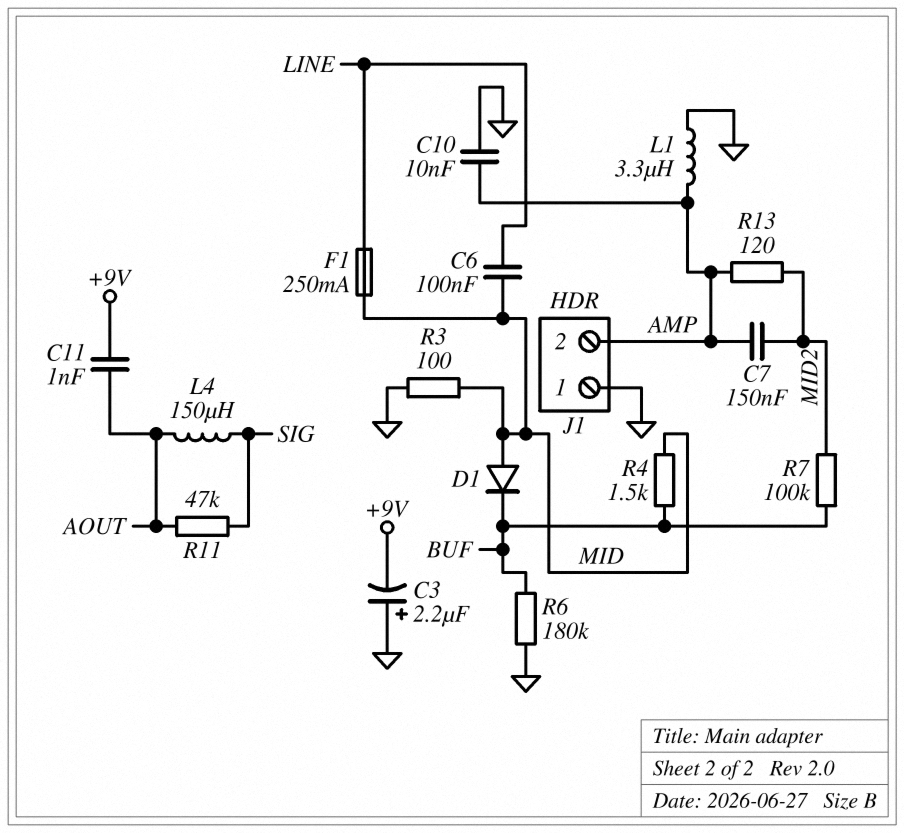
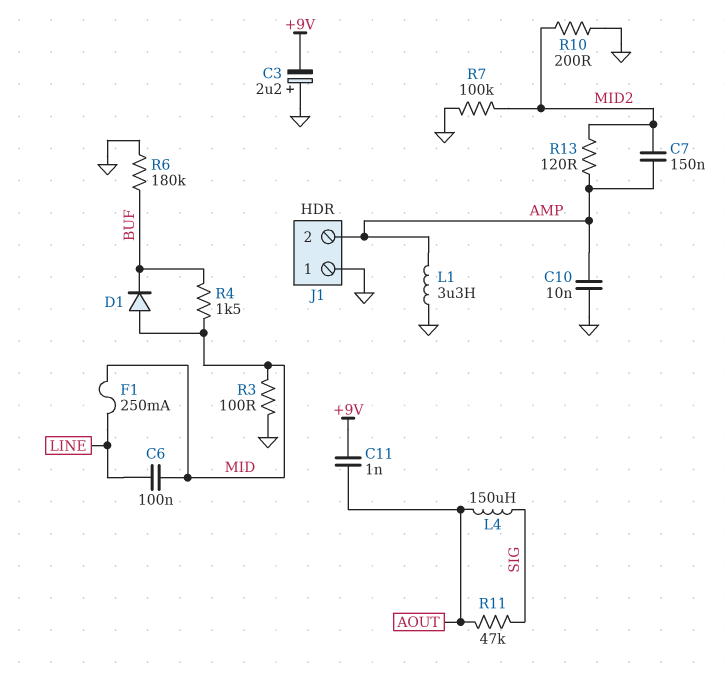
R7: 100k (BUF, MID2) -> 100k (GND, MID2)
R10: none -> 200 (GND, MID2)

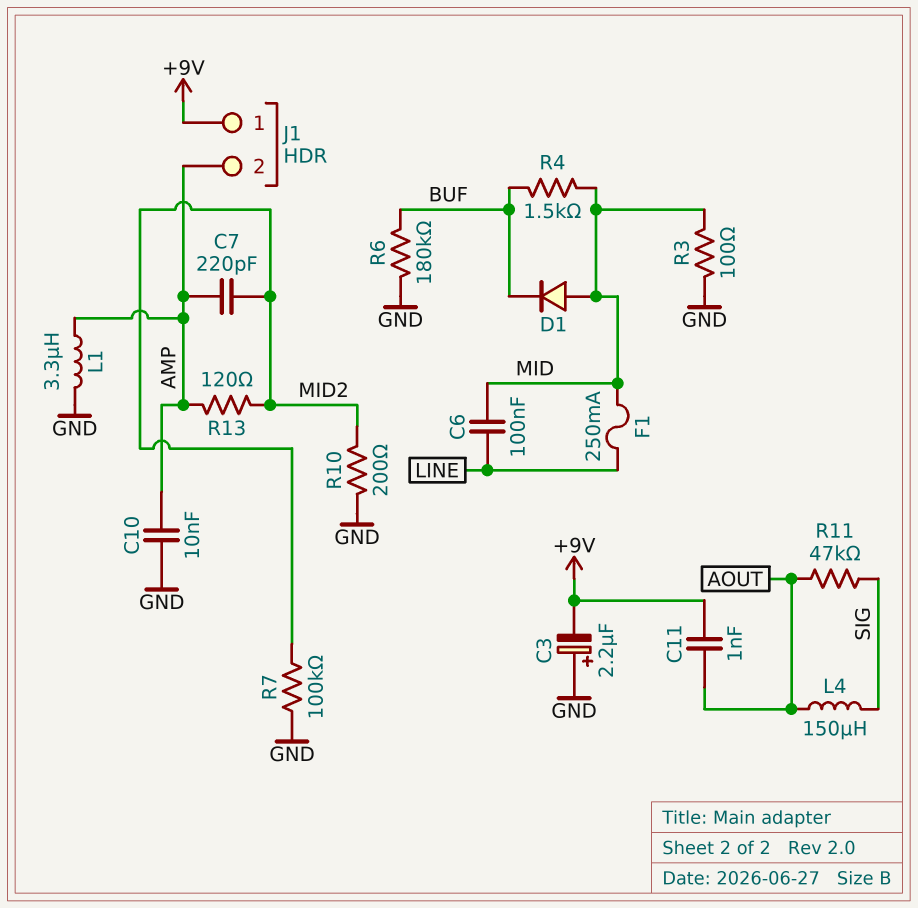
C7: 150nF (AMP, MID2) -> 220pF (AMP, MID2)
J1 pin 1: GND -> +9V

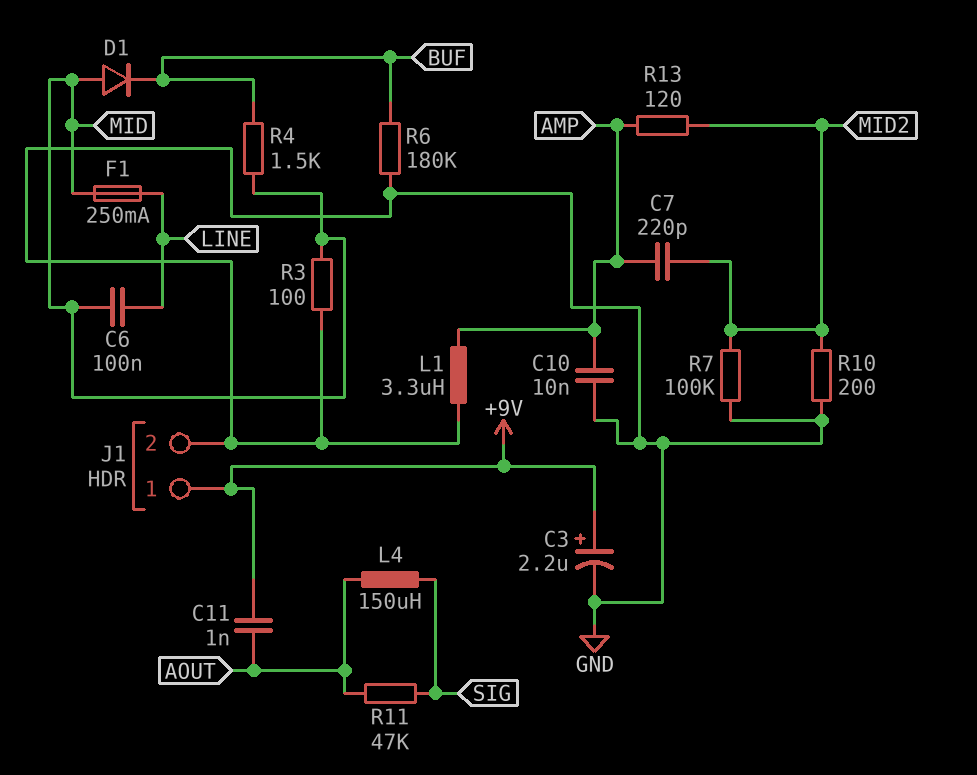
C3: 2.2uF (plus GND, minus +9V) -> 2.2uF (plus +9V, minus GND)
J1 pin 2: AMP -> GND

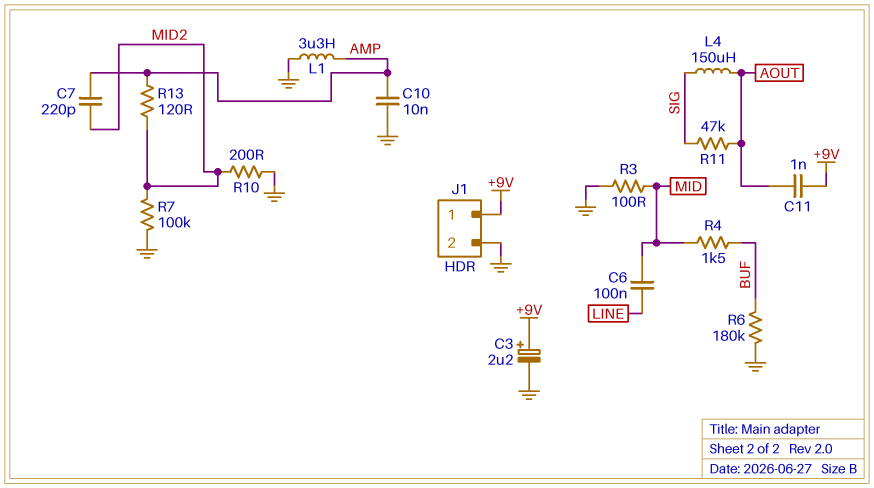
D1: diode (A MID, K BUF) -> none
F1: 250mA (LINE, MID) -> none

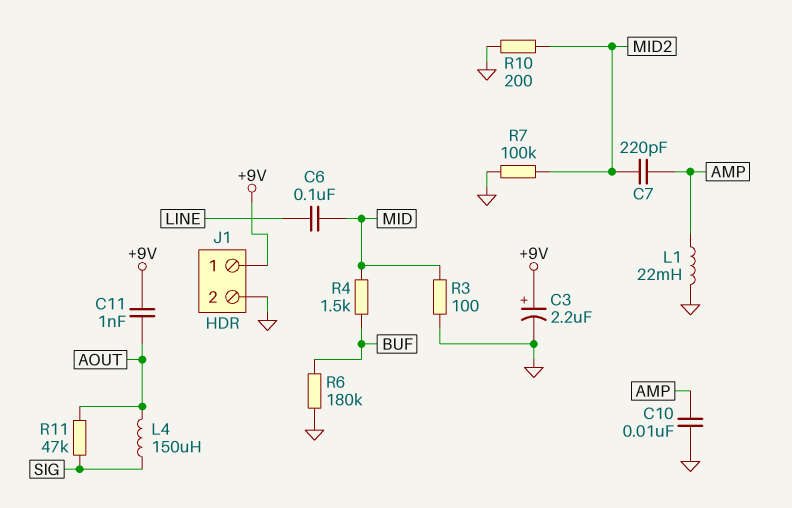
L1: 3.3uH (AMP, GND) -> 22mH (AMP, GND)
R13: 120 (AMP, MID2) -> none

